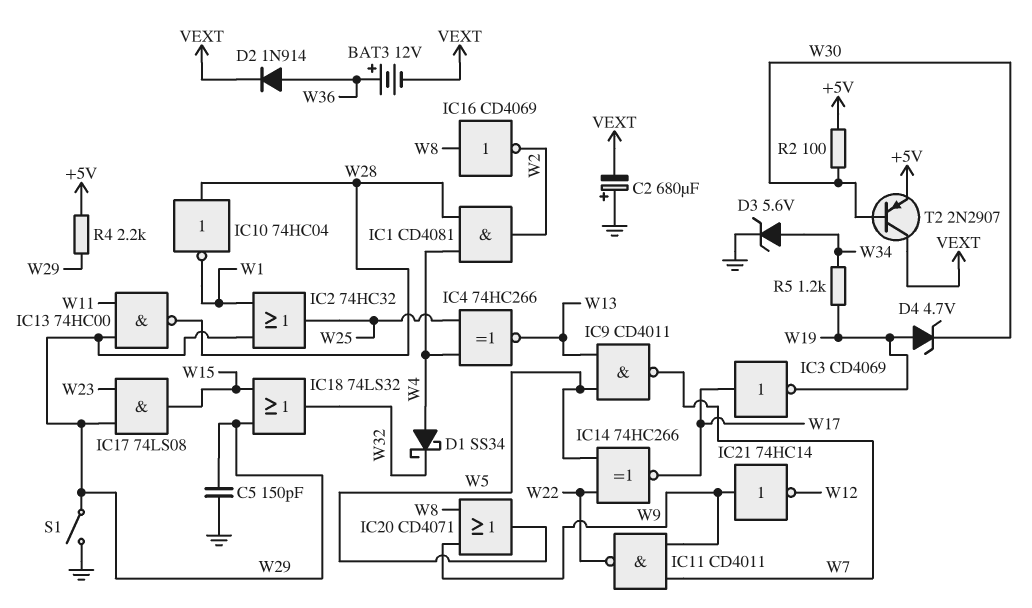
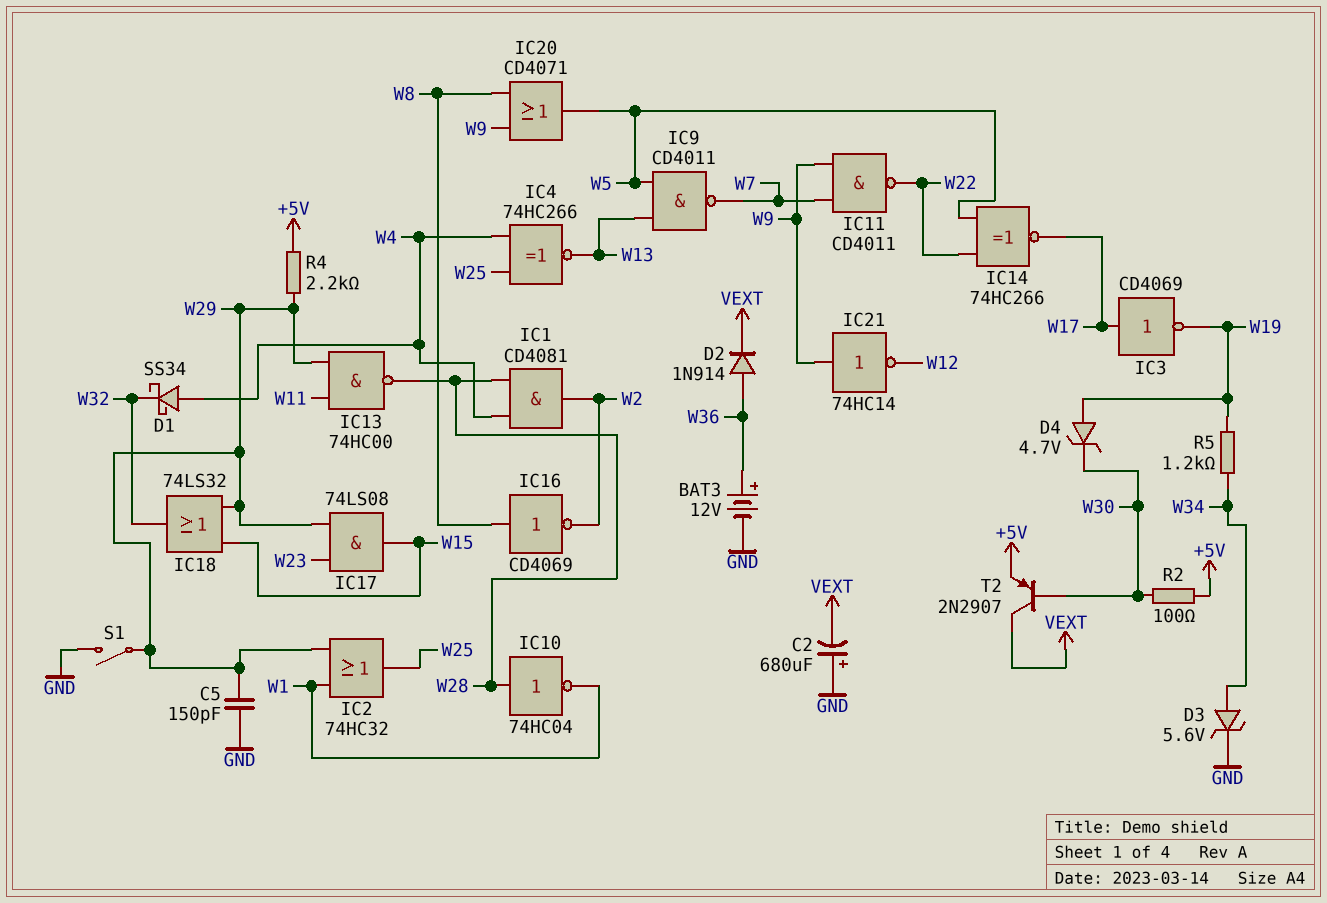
BAT3: 12V (plus W36, minus VEXT) -> 12V (plus W36, minus GND)

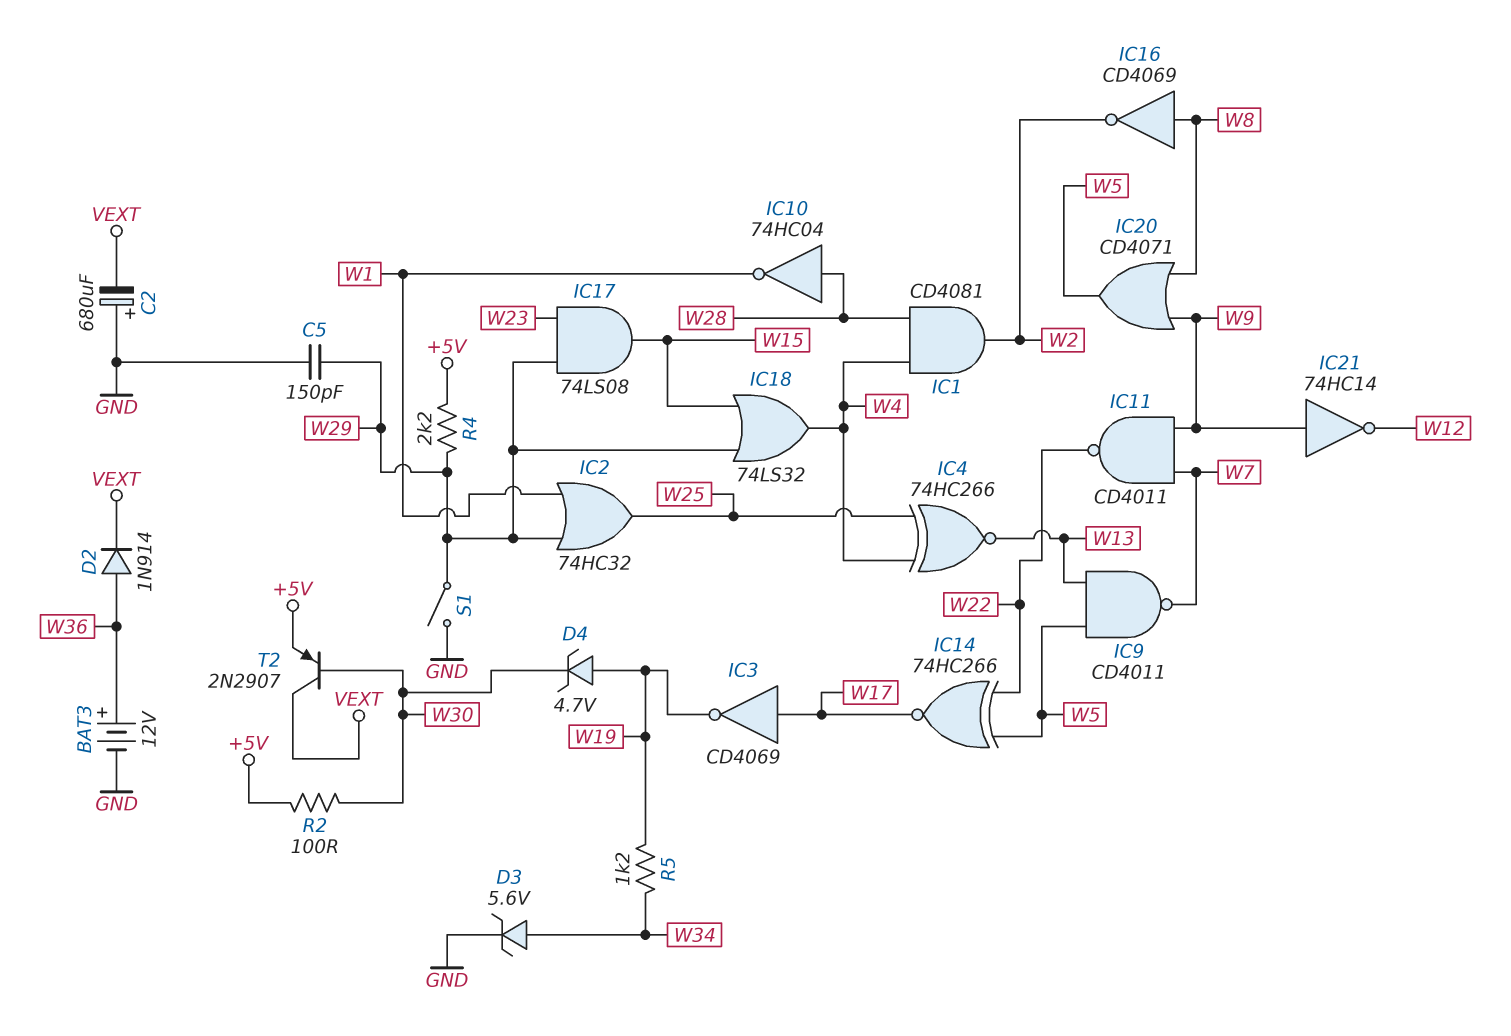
D1: schottky SS34 (A W4, K W32) -> none
IC13: NAND 74HC00 (in W11, in W29, out W28) -> none
IC18: OR 74LS32 (in W15, in W29, out W32) -> OR 74LS32 (in W15, in W29, out W4)

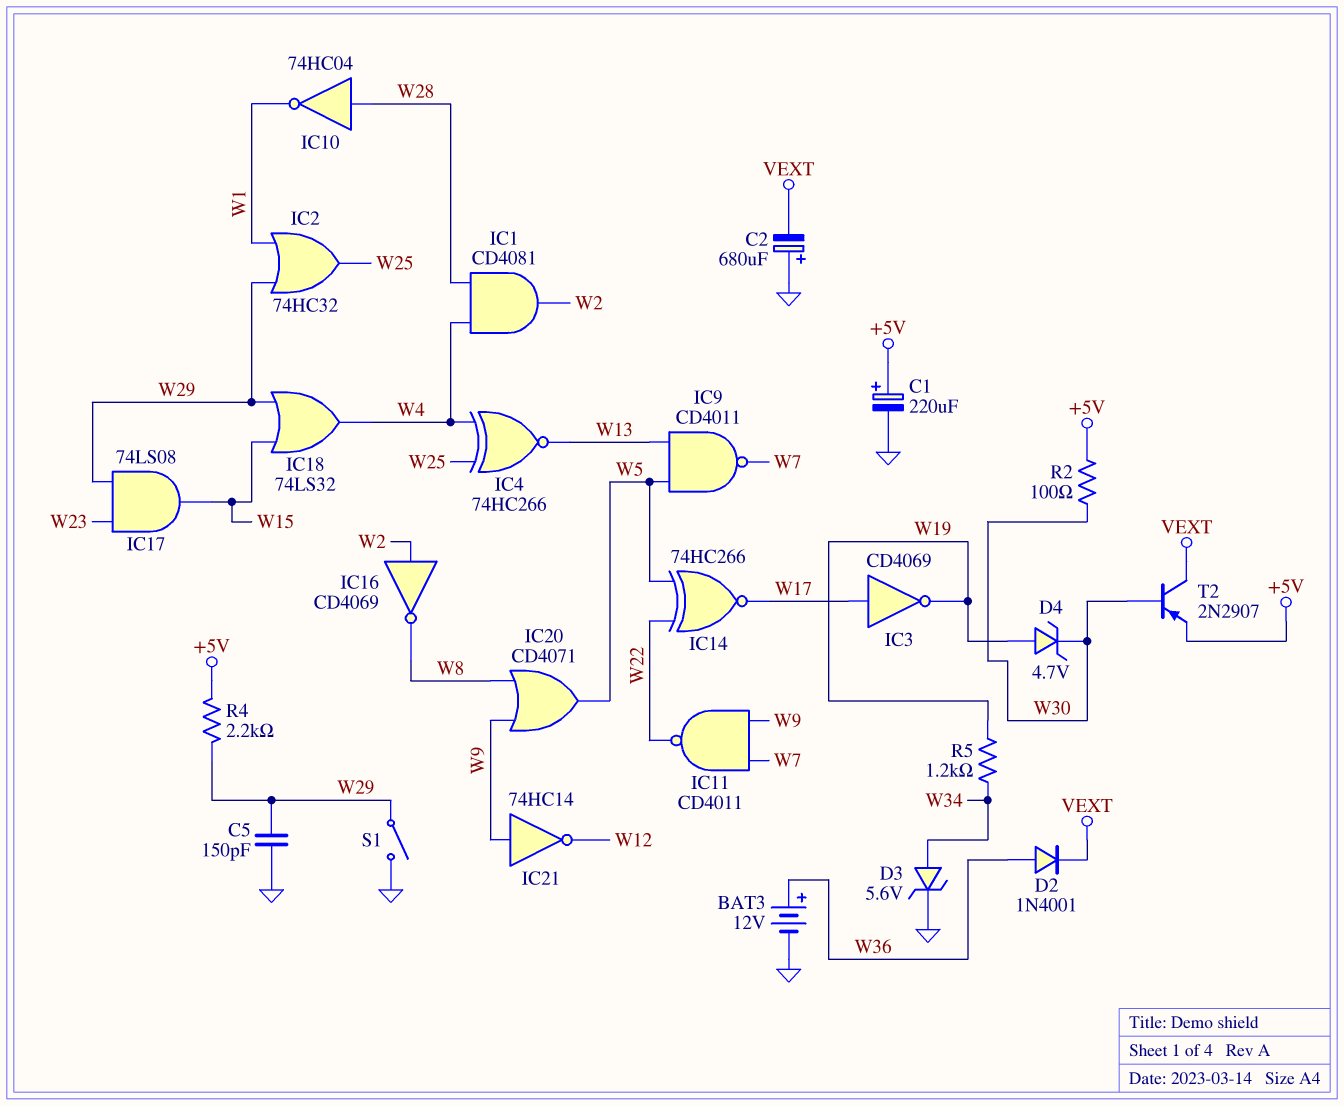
C1: none -> 220uF (plus +5V, minus GND)
D2: diode 1N914 (A W36, K VEXT) -> diode 1N4001 (A W36, K VEXT)
IC16: NOT CD4069 (in W8, out W2) -> NOT CD4069 (in W2, out W8)

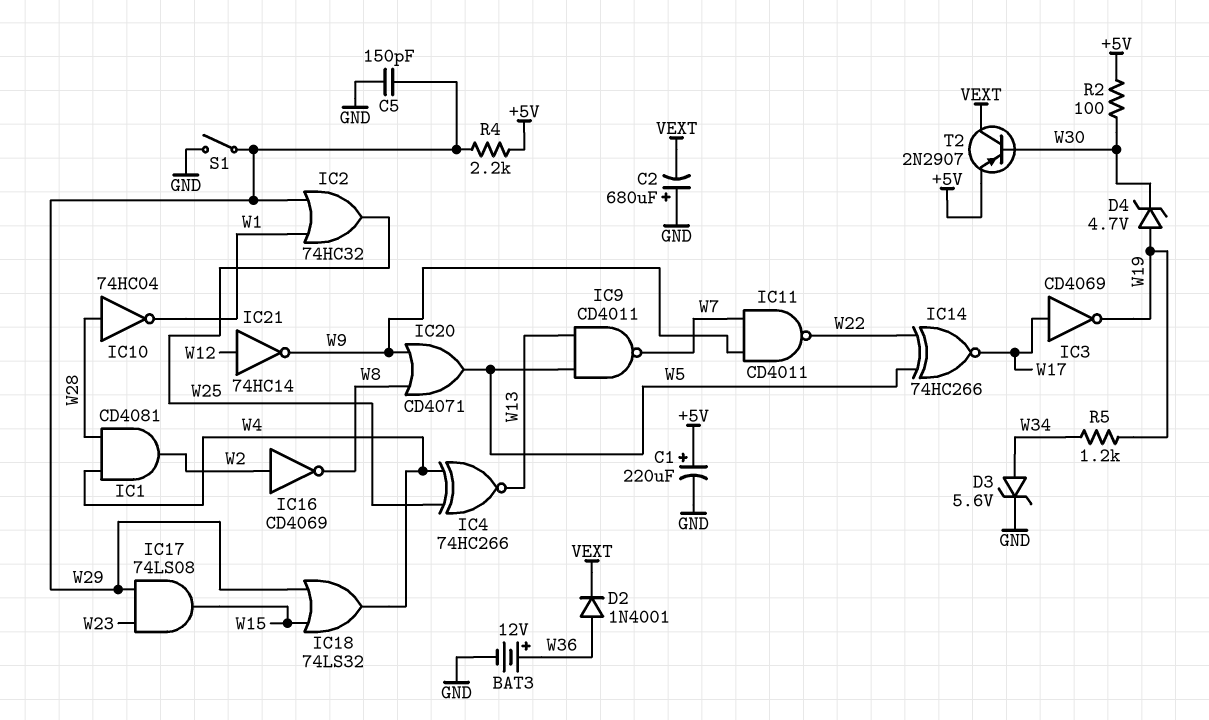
IC21: NOT 74HC14 (in W9, out W12) -> NOT 74HC14 (in W12, out W9)

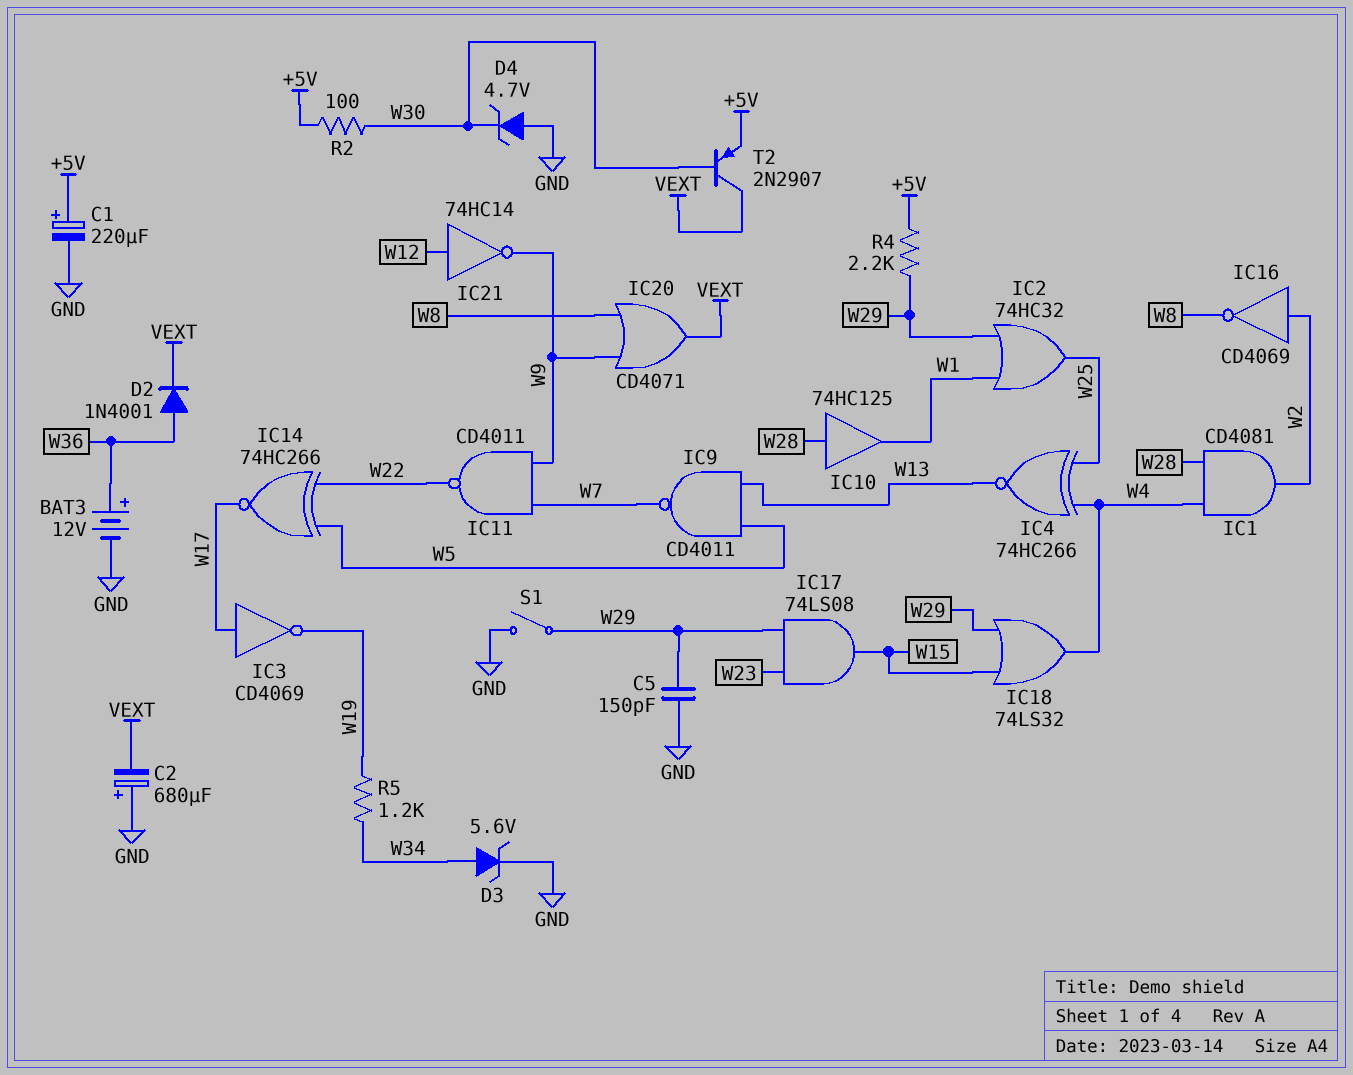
D4: zener 4.7V (A W19, K W30) -> zener 4.7V (A GND, K W30)
IC10: NOT 74HC04 (in W28, out W1) -> buffer 74HC125 (in W28, out W1)
IC20: OR CD4071 (in W8, in W9, out W5) -> OR CD4071 (in W8, in W9, out VEXT)

